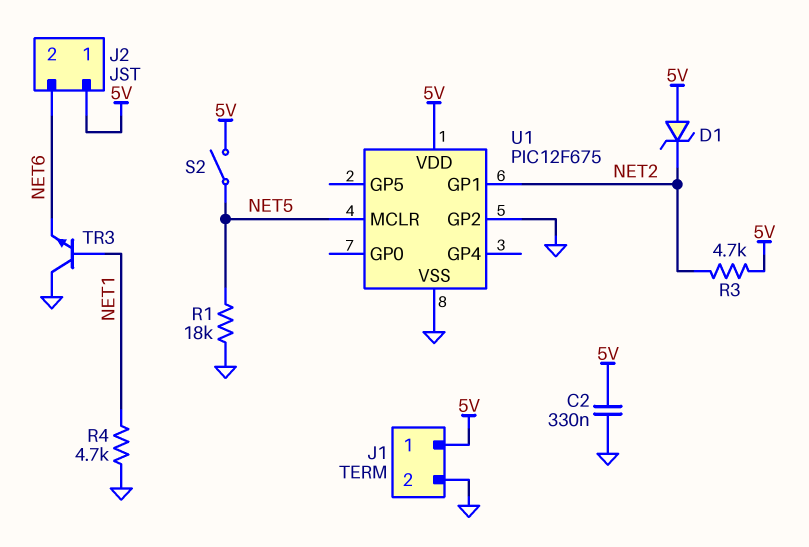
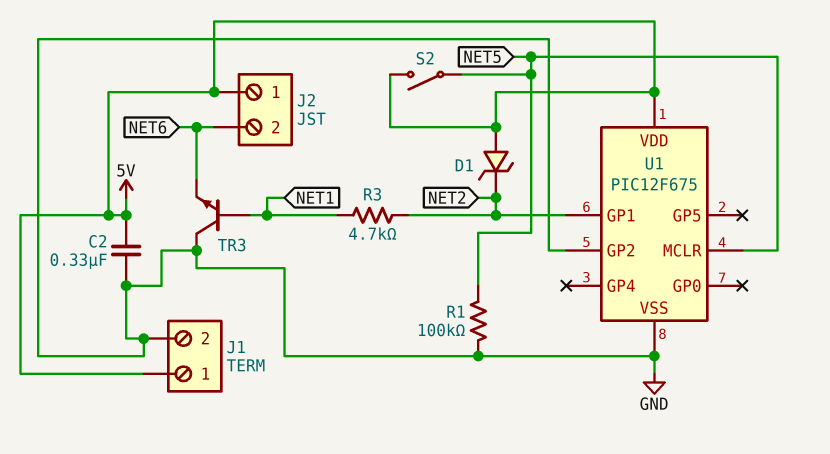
R1: 18k (GND, NET5) -> 100k (GND, NET5)
R3: 4.7k (5V, NET2) -> 4.7k (NET1, NET2)
R4: 4.7k (GND, NET1) -> none

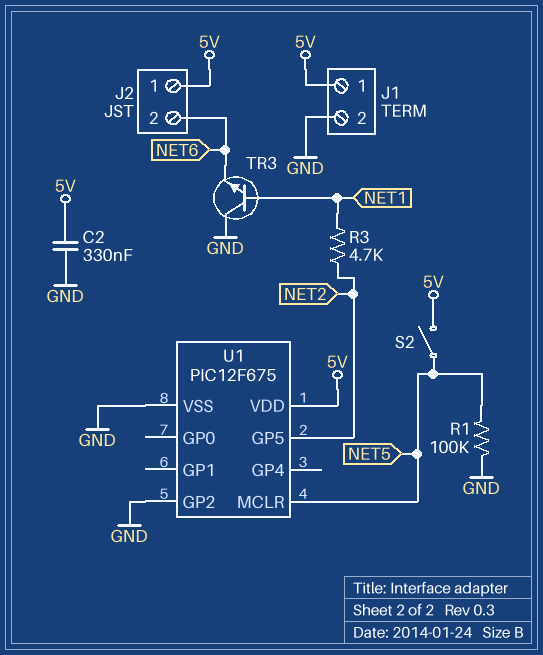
D1: zener (A 5V, K NET2) -> none
U1 pin GP1: NET2 -> none
U1 pin GP5: none -> NET2

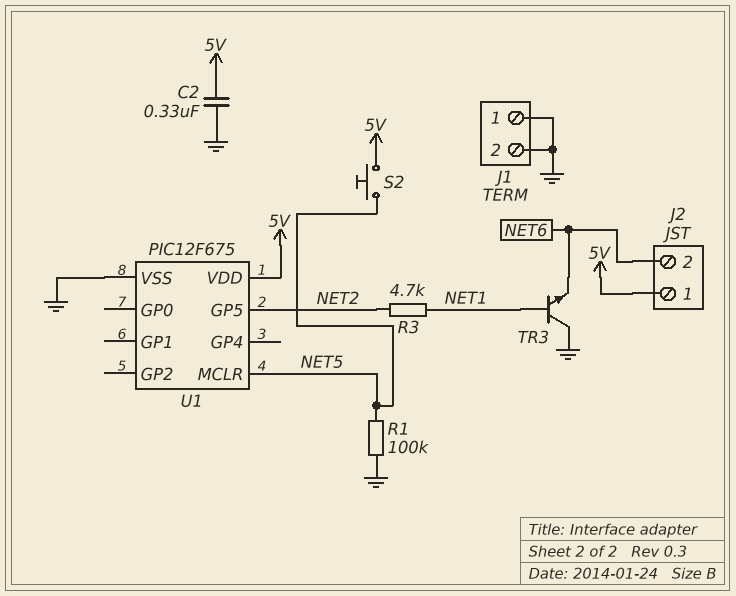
J1 pin 1: 5V -> GND
S2: switch (5V, NET5) -> button (5V, NET5)
U1 pin GP2: GND -> none

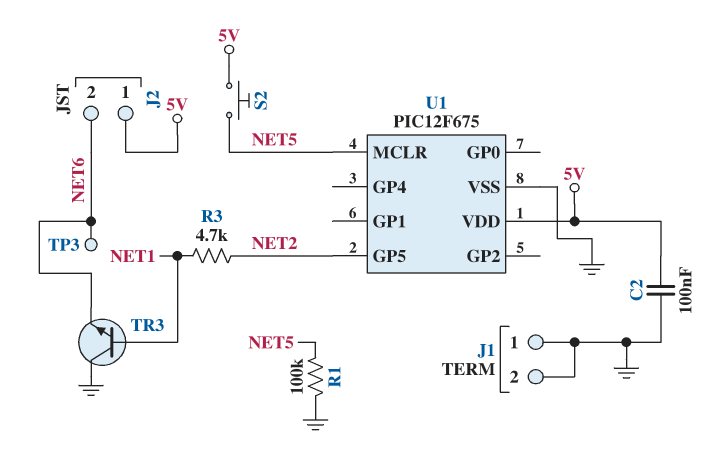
C2: 330nF (5V, GND) -> 100nF (5V, GND)
TP3: none -> test point (NET6)

